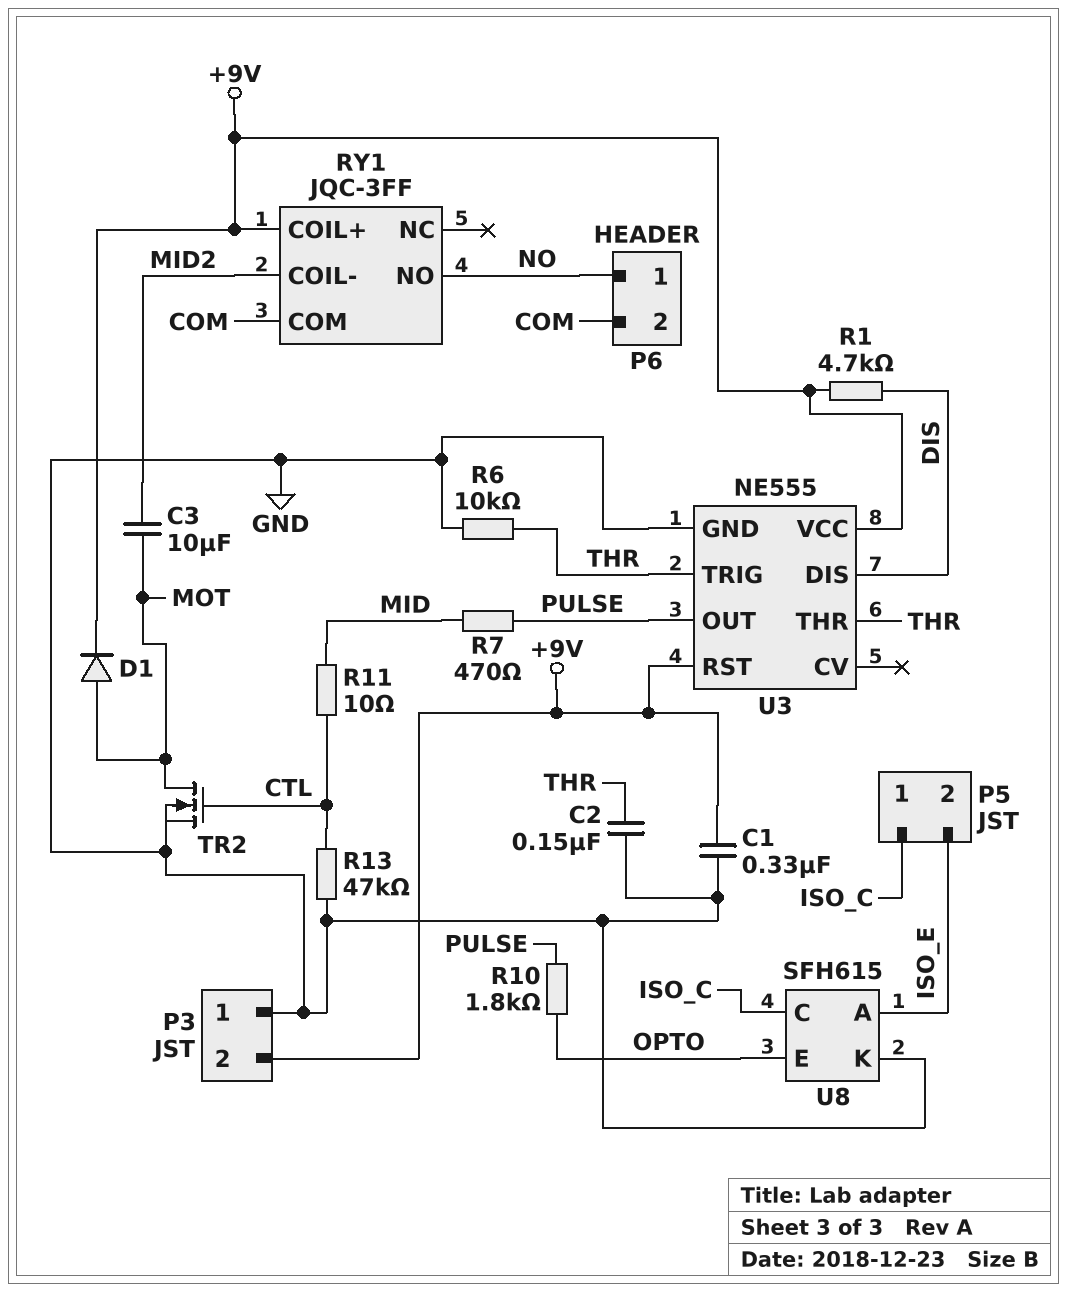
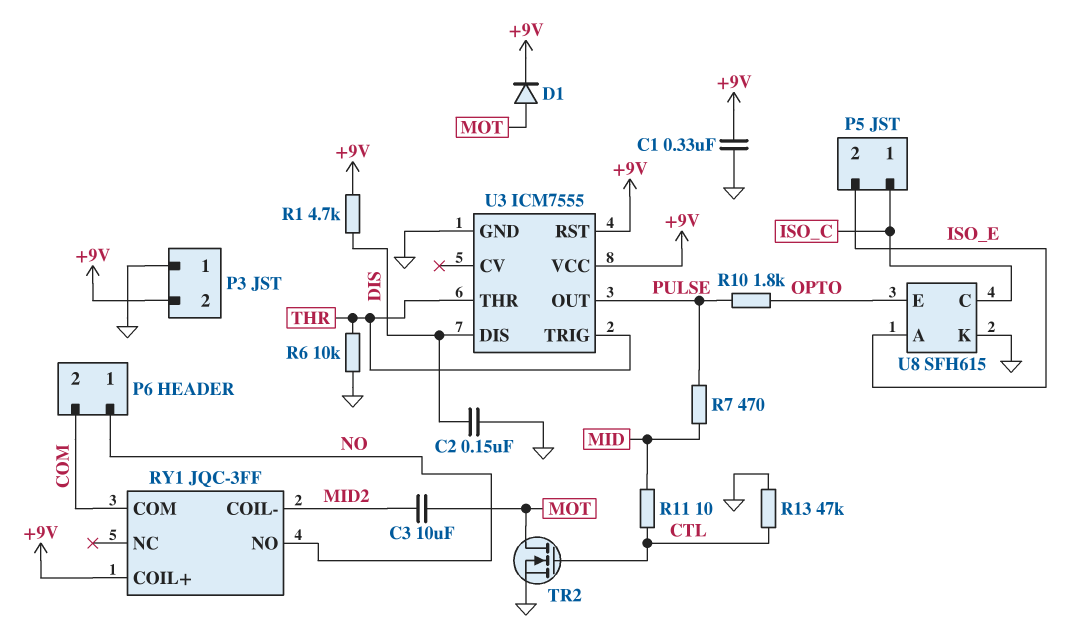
C2: 150nF (GND, THR) -> 150nF (DIS, GND)
U3: NE555 -> ICM7555

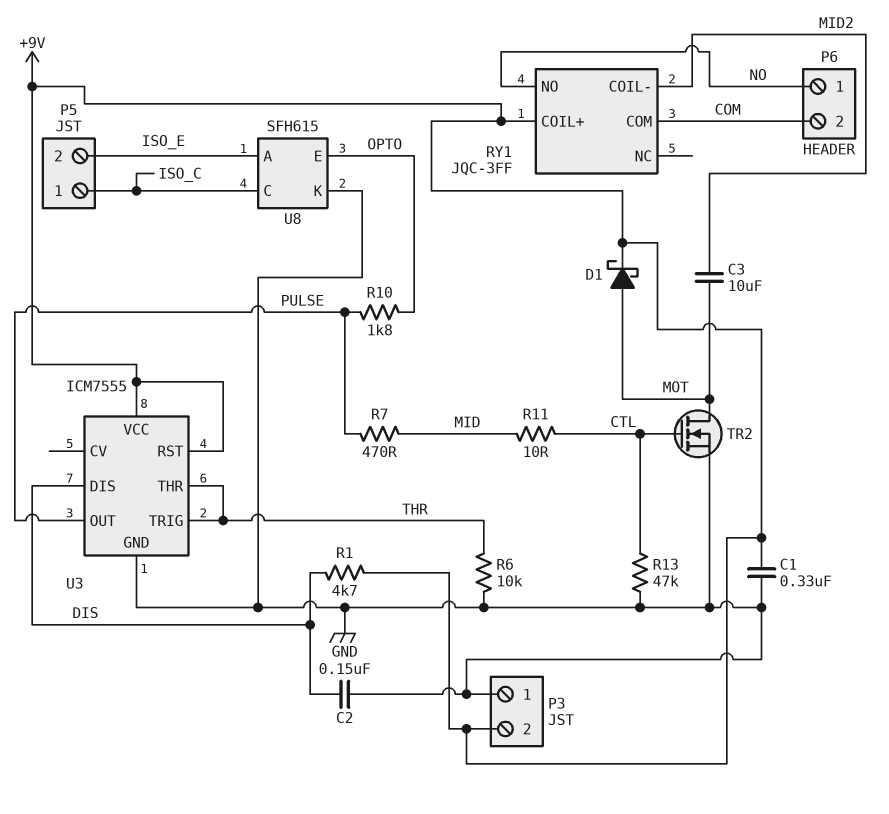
D1: diode (A MOT, K +9V) -> schottky (A MOT, K +9V)

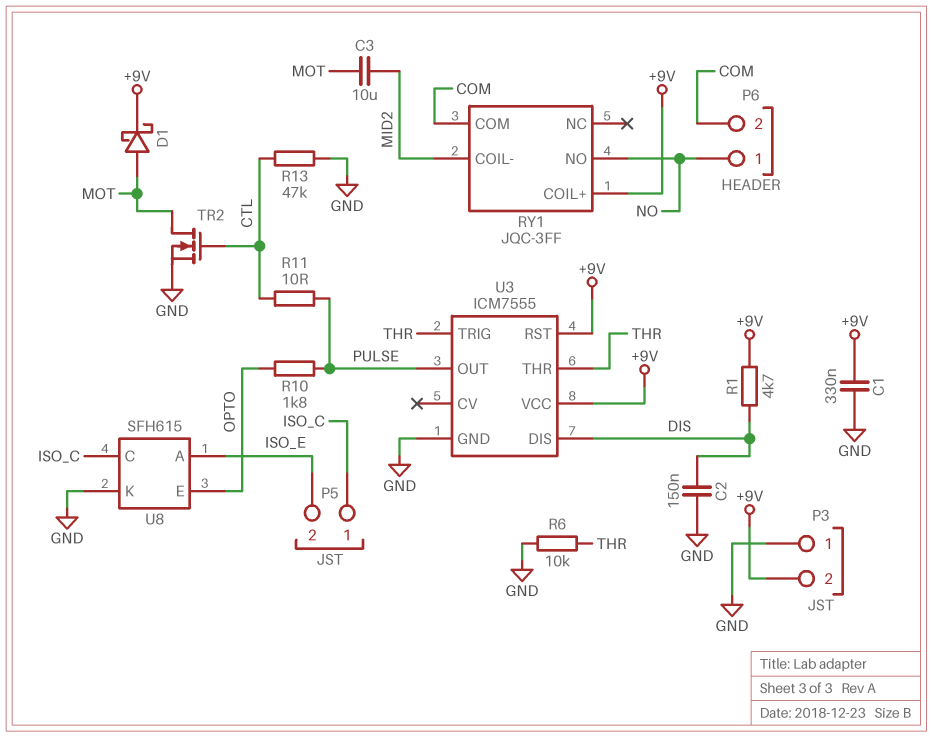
R7: 470 (MID, PULSE) -> none
R11: 10 (CTL, MID) -> 10 (CTL, PULSE)

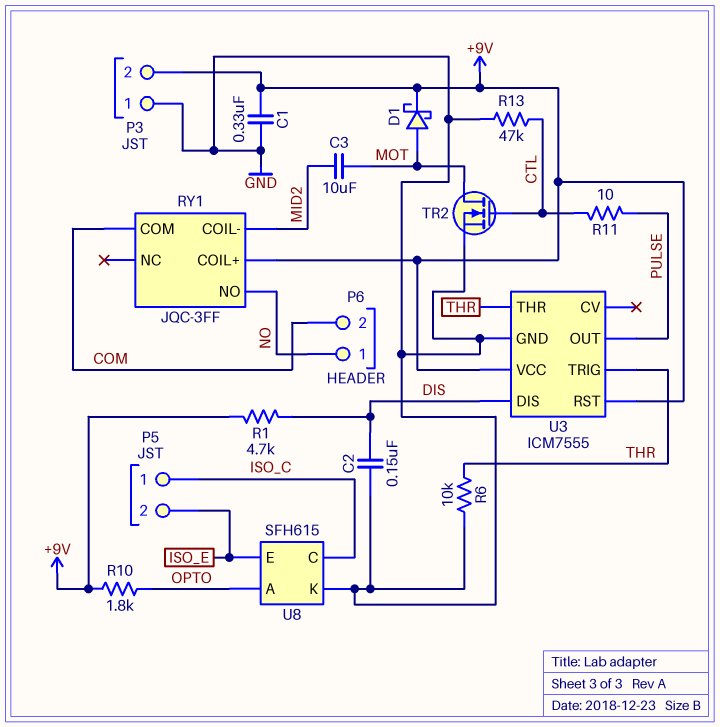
R10: 1.8k (OPTO, PULSE) -> 1.8k (+9V, OPTO)
U8 pin A: ISO_E -> OPTO
U8 pin E: OPTO -> ISO_E

